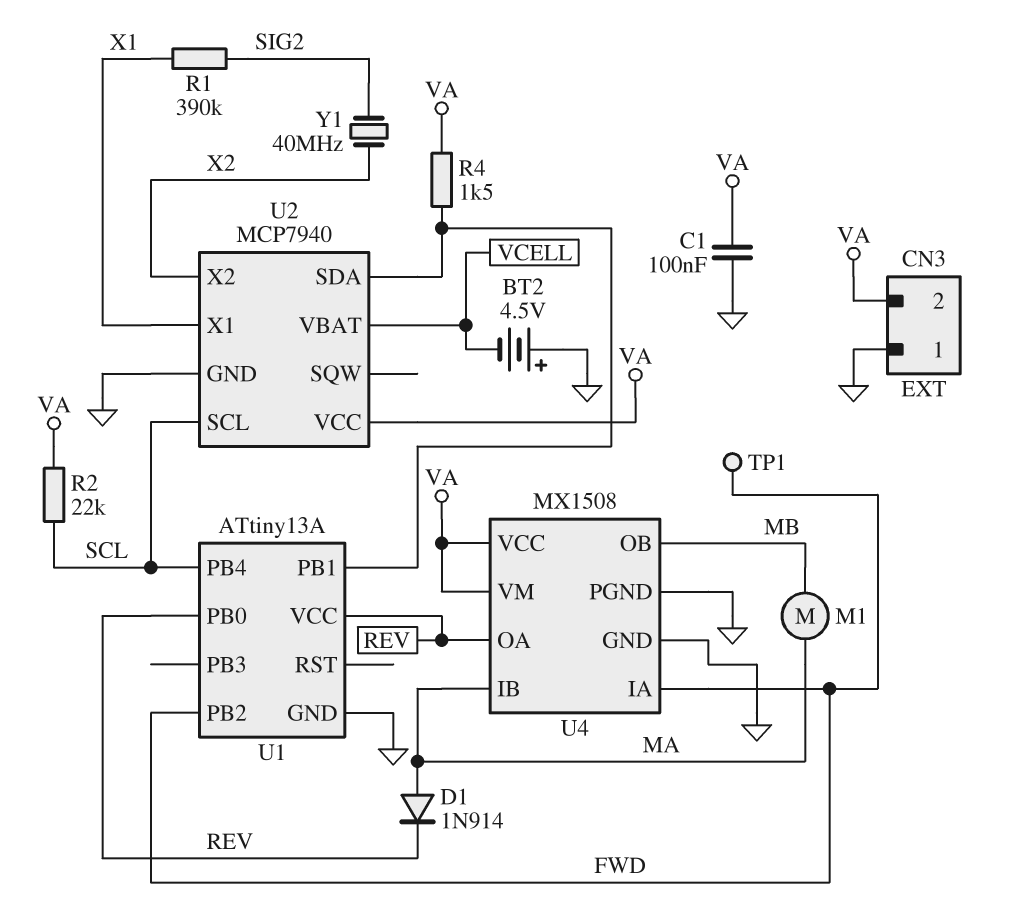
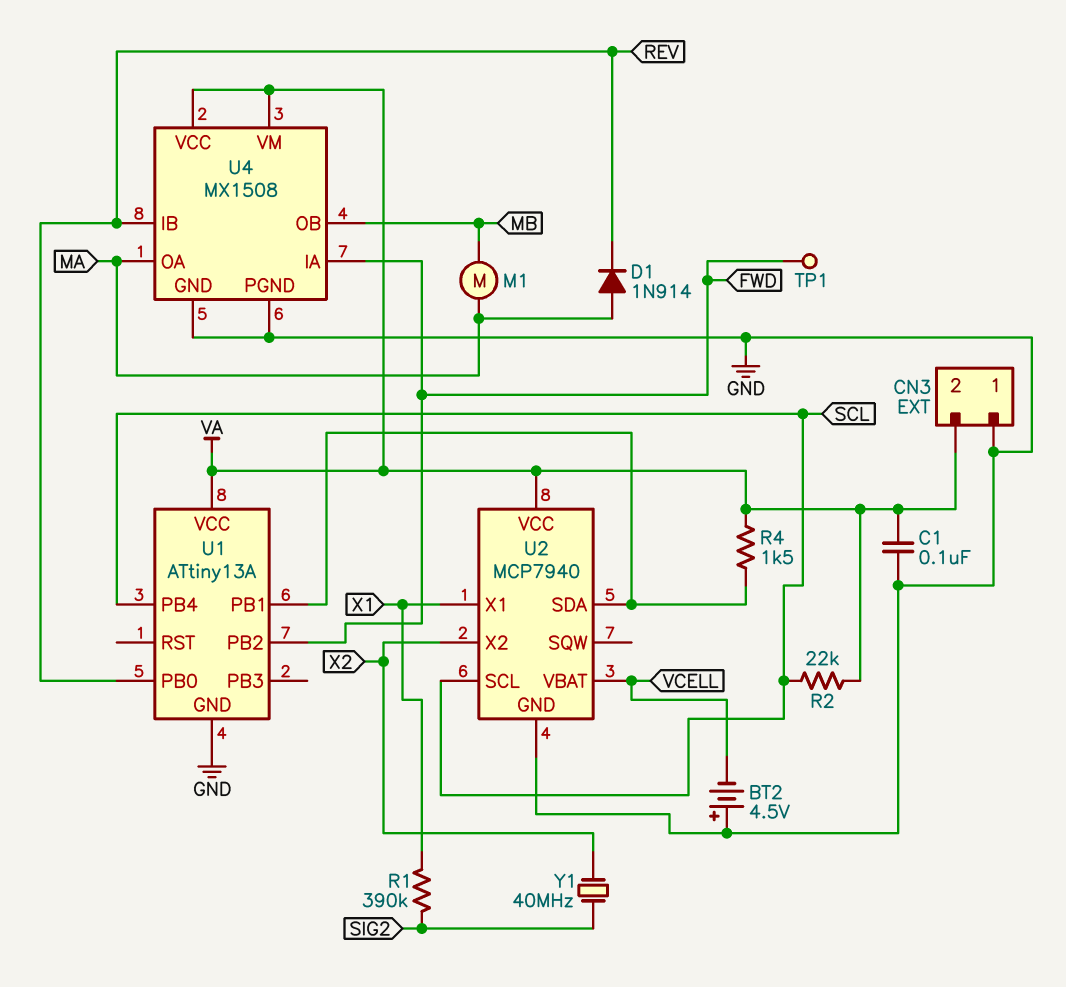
U1 pin VCC: REV -> VA
U4 pin IB: MA -> REV
U4 pin OA: REV -> MA

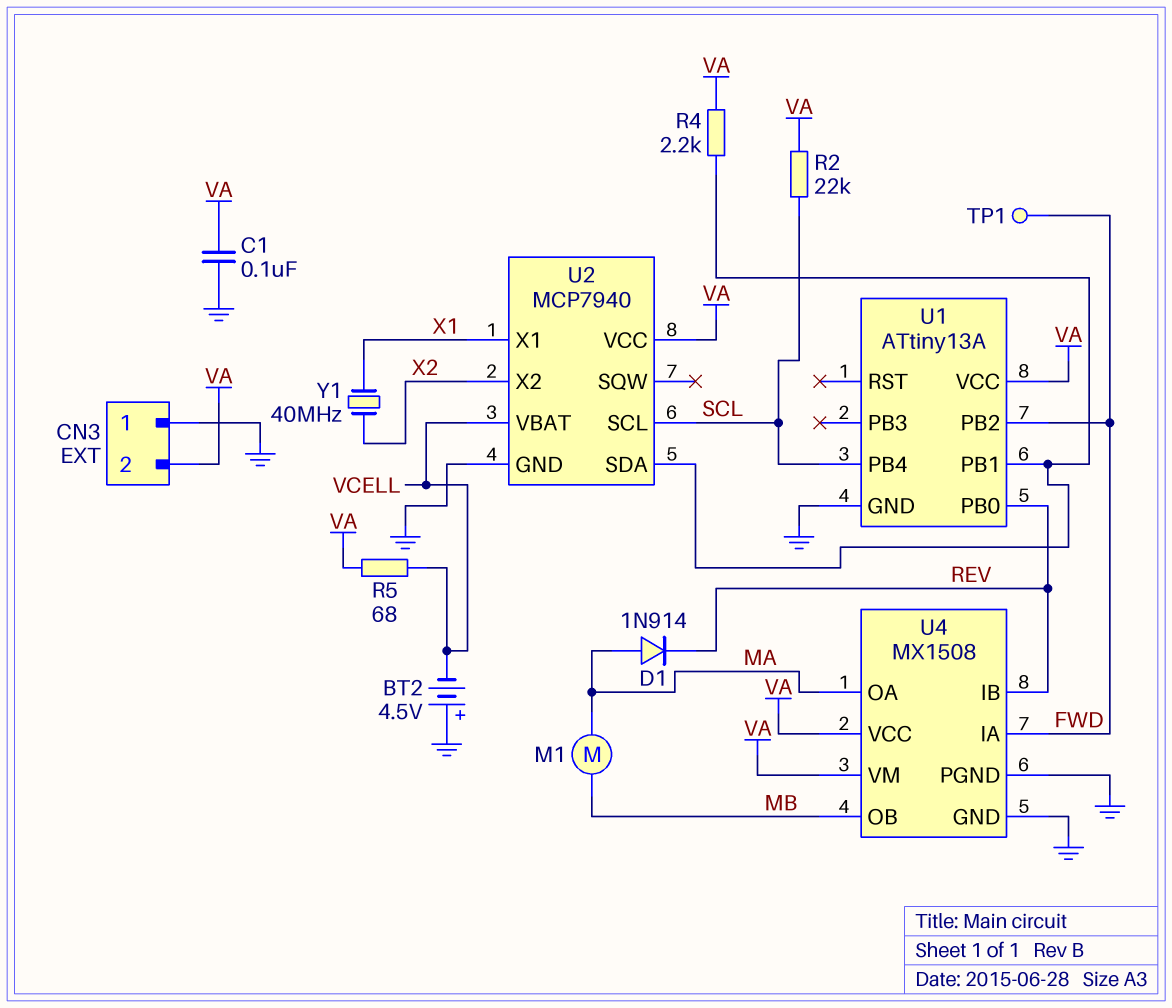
R1: 390k (SIG2, X1) -> none
R4: 1.5k (U1/PB1, VA) -> 2.2k (U1/PB1, VA)
R5: none -> 68 (VA, VCELL)
Y1: 40MHz (SIG2, X2) -> 40MHz (X1, X2)

